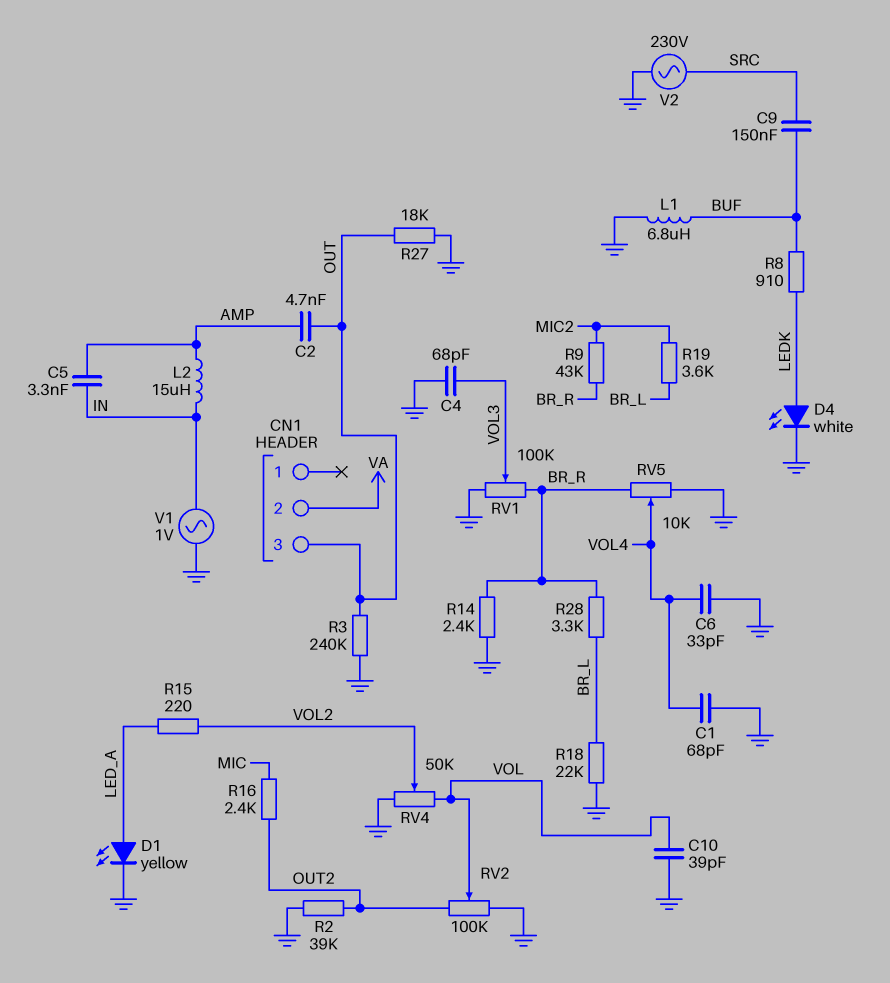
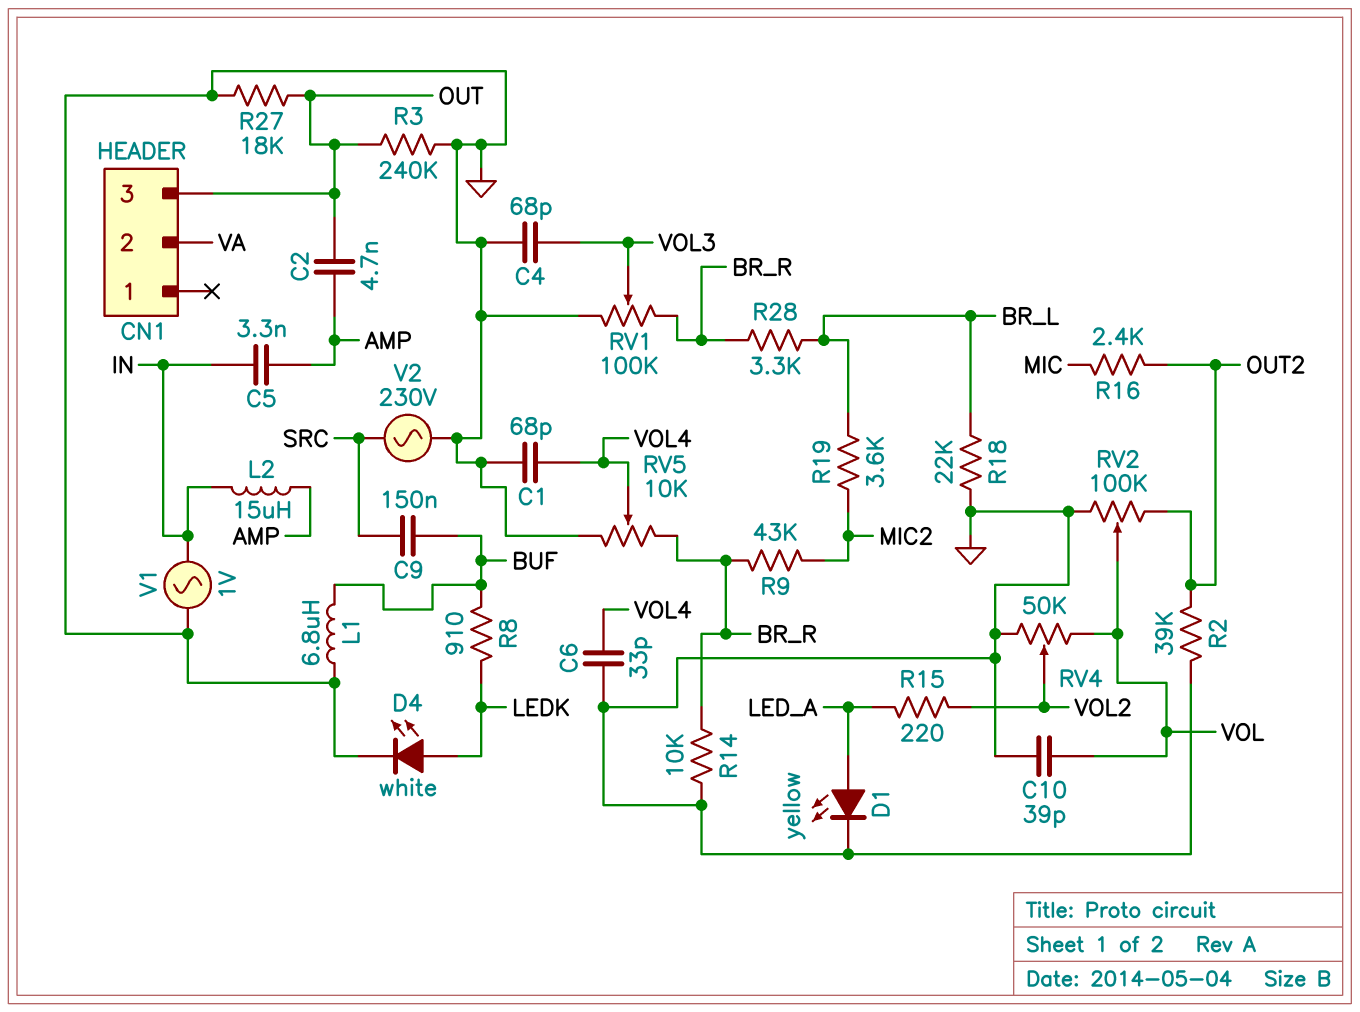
R14: 2.4k (BR_R, GND) -> 10k (BR_R, GND)

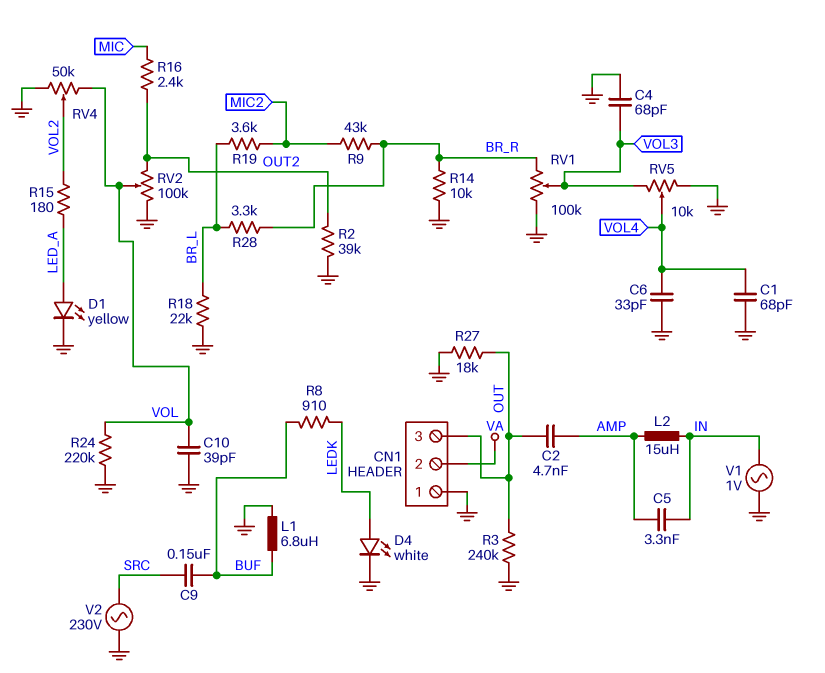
CN1 pin 1: none -> GND
R15: 220 (LED_A, VOL2) -> 180 (LED_A, VOL2)
R24: none -> 220k (GND, VOL)
RV5: 10k (BR_R, GND, wiper VOL4) -> 10k (GND, VOL3, wiper VOL4)

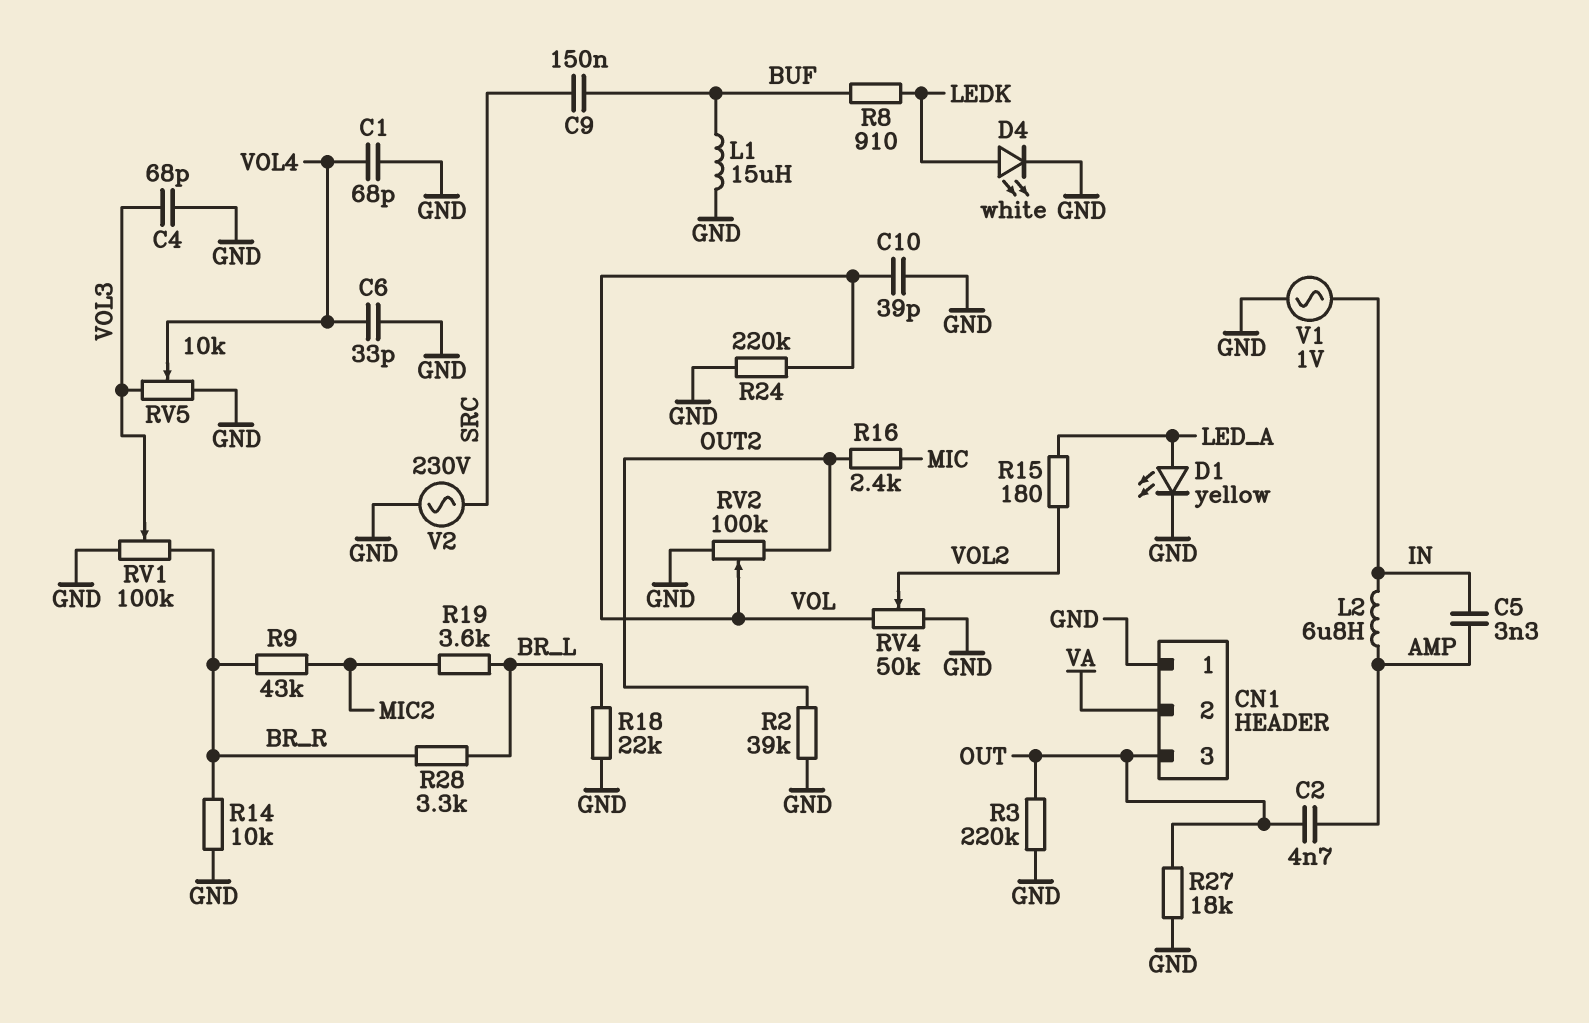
L1: 6.8uH (BUF, GND) -> 15uH (BUF, GND)
L2: 15uH (AMP, IN) -> 6.8uH (AMP, IN)
R3: 240k (GND, OUT) -> 220k (GND, OUT)

